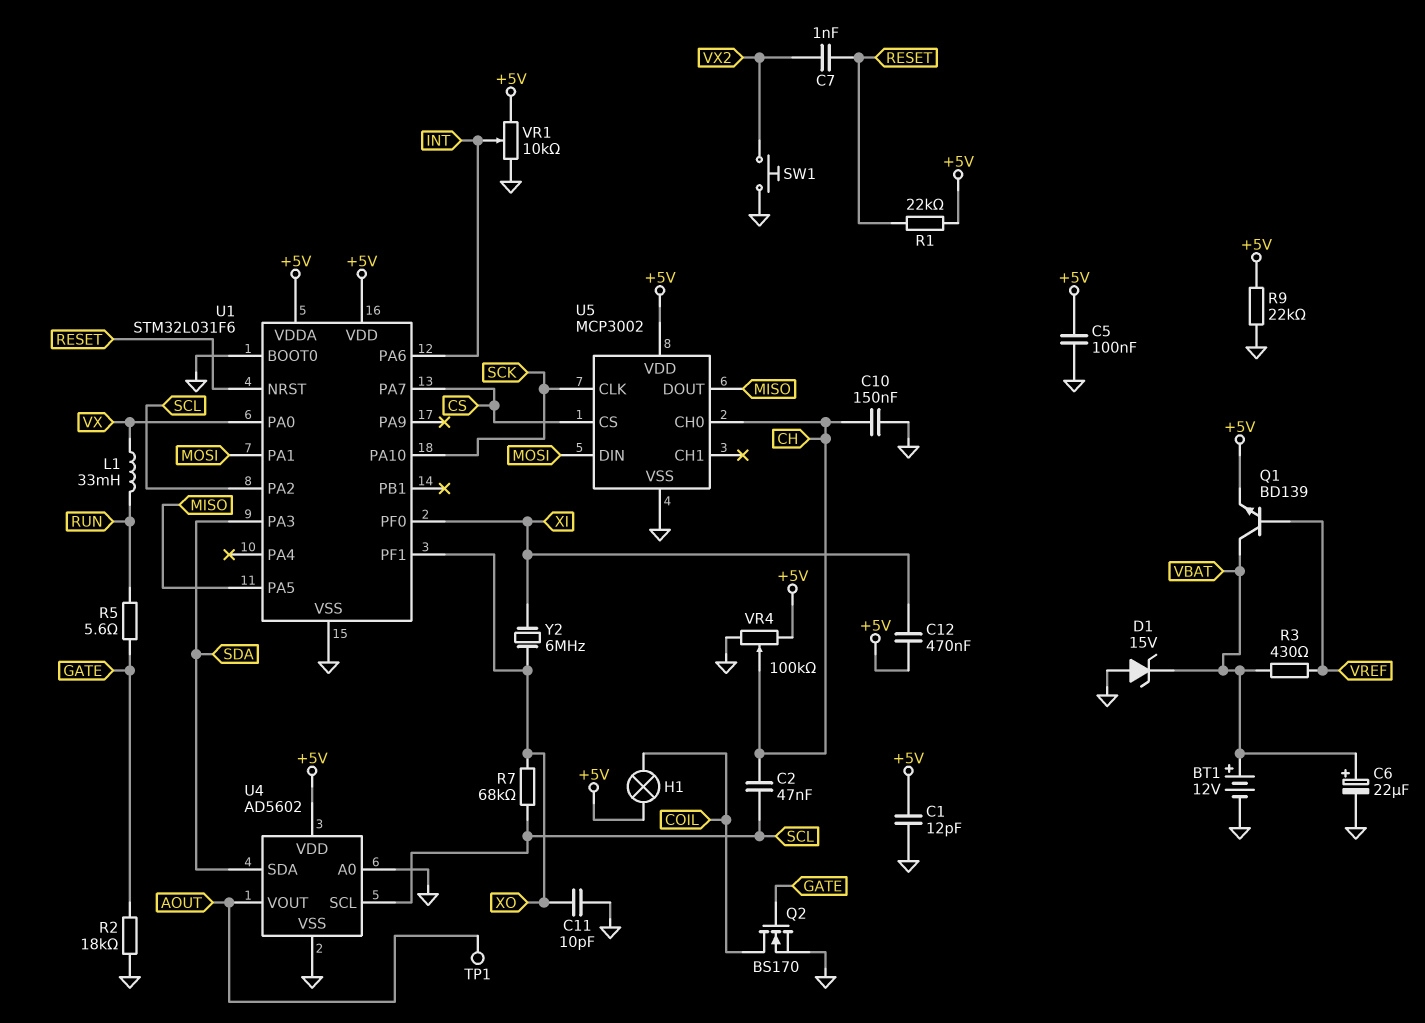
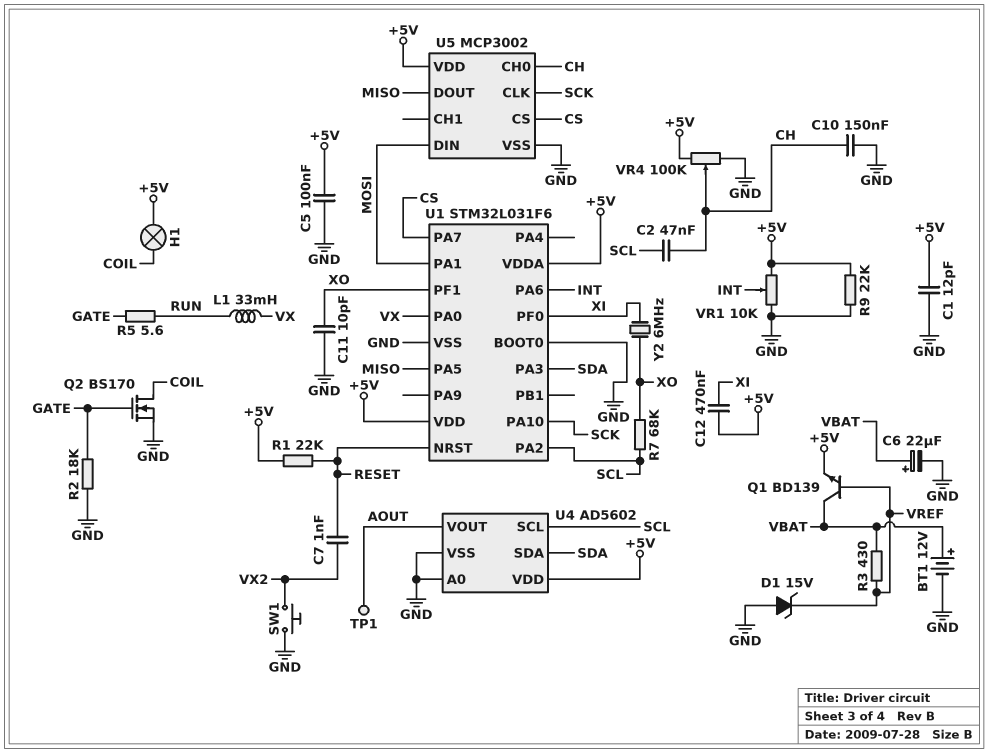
D1: zener 15V (A GND, K VBAT) -> zener 15V (A GND, K VREF)

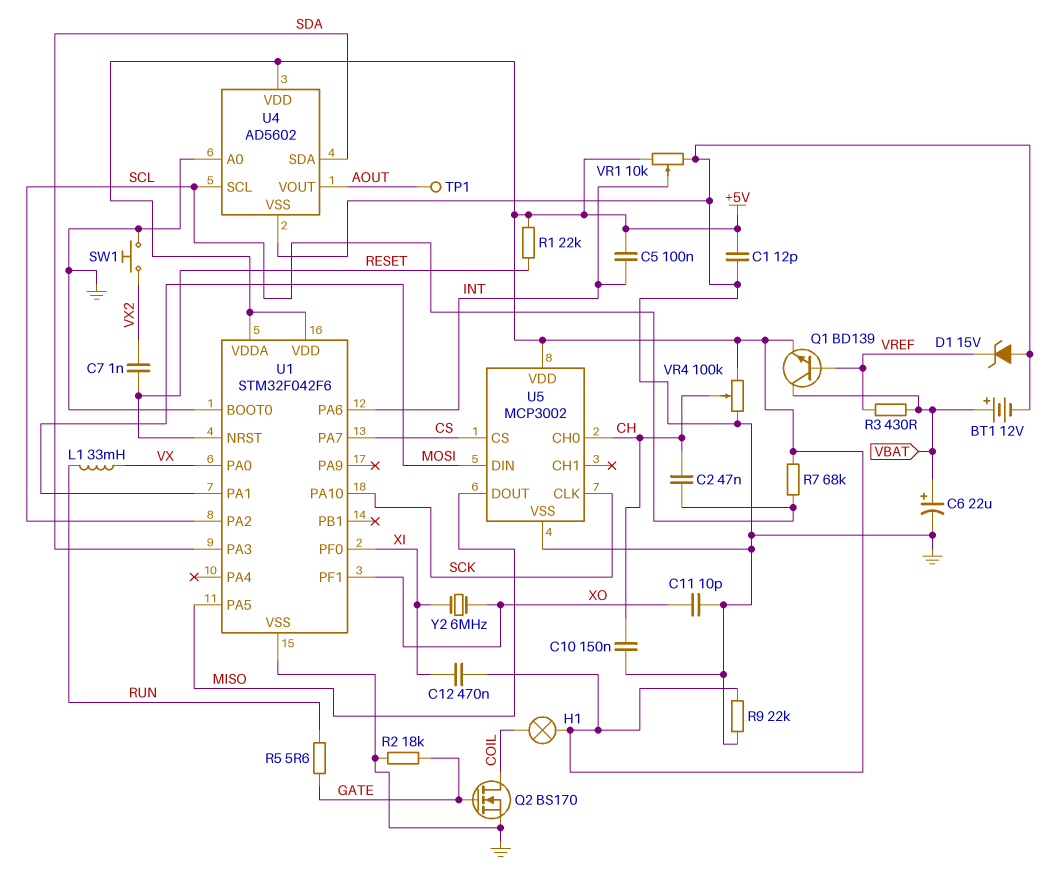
C5: 100nF (+5V, GND) -> 100nF (+5V, INT)
R7: 68k (SCL, XO) -> 68k (+5V, SCL)
U1: STM32L031F6 -> STM32F042F6

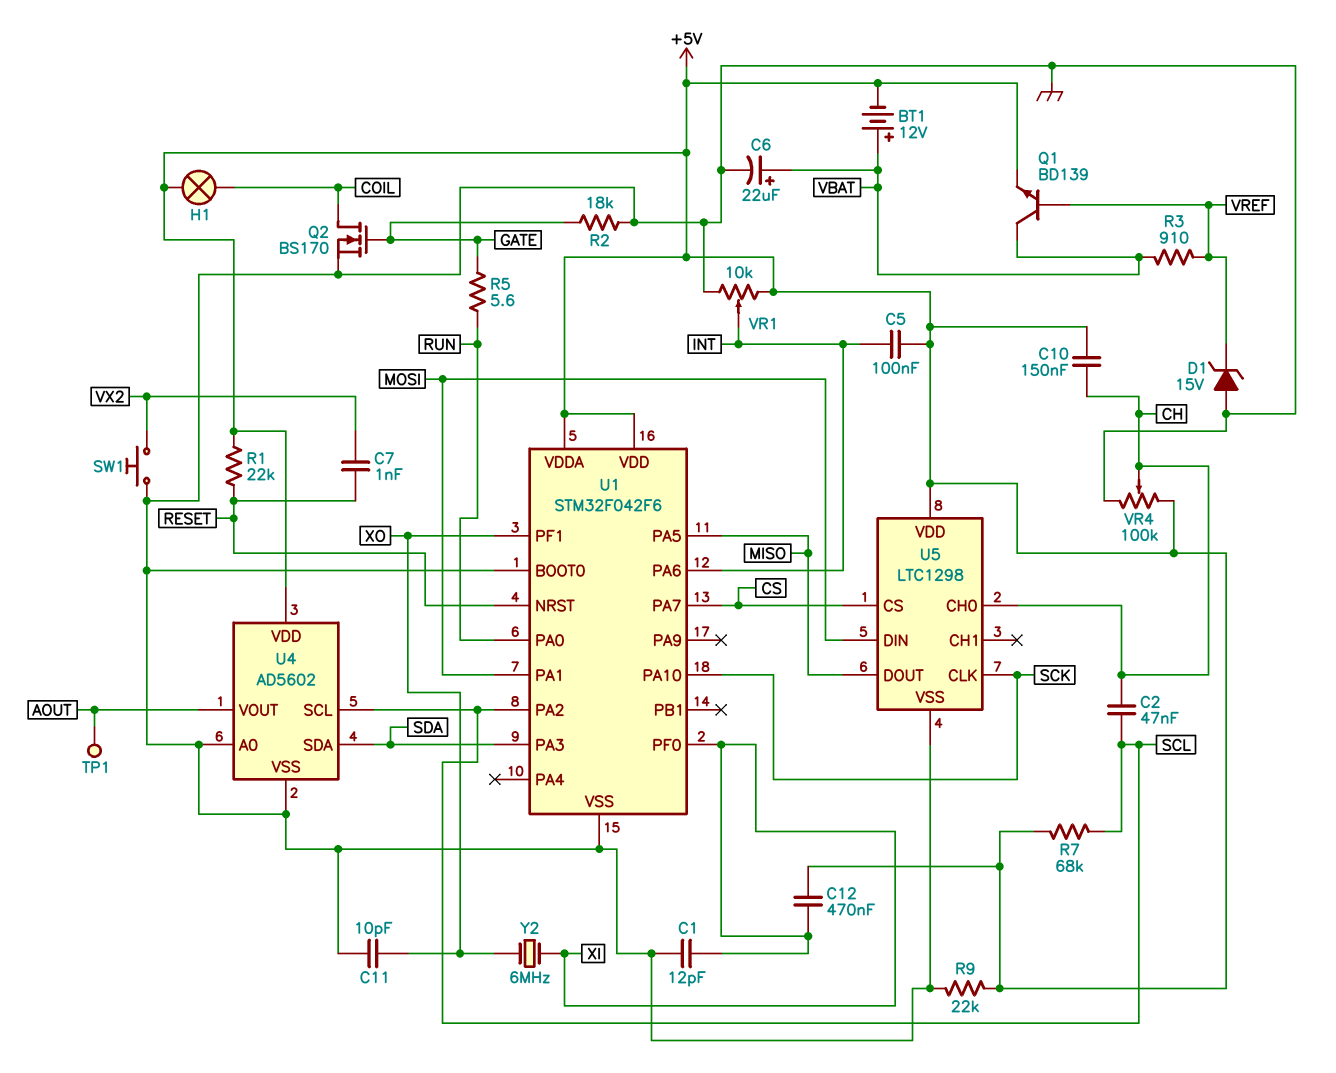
BT1: 12V (plus VBAT, minus GND) -> 12V (plus VBAT, minus +5V)
C1: 12pF (+5V, GND) -> 12pF (GND, XI)
C10: 150nF (CH, GND) -> 150nF (+5V, CH)
L1: 33mH (RUN, VX) -> none
R3: 430 (VBAT, VREF) -> 910 (VBAT, VREF)
U1 pin PA0: VX -> RUN
U5: MCP3002 -> LTC1298

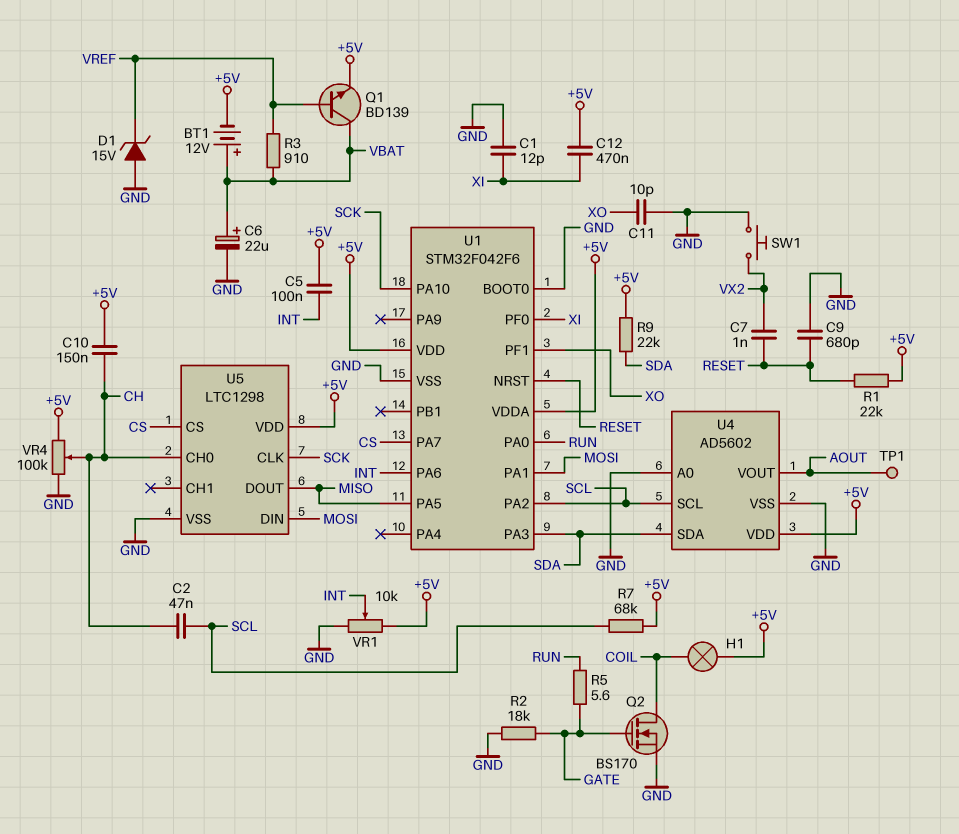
C9: none -> 680pF (GND, RESET)
R9: 22k (+5V, GND) -> 22k (+5V, SDA)
Y2: 6MHz (XI, XO) -> none

